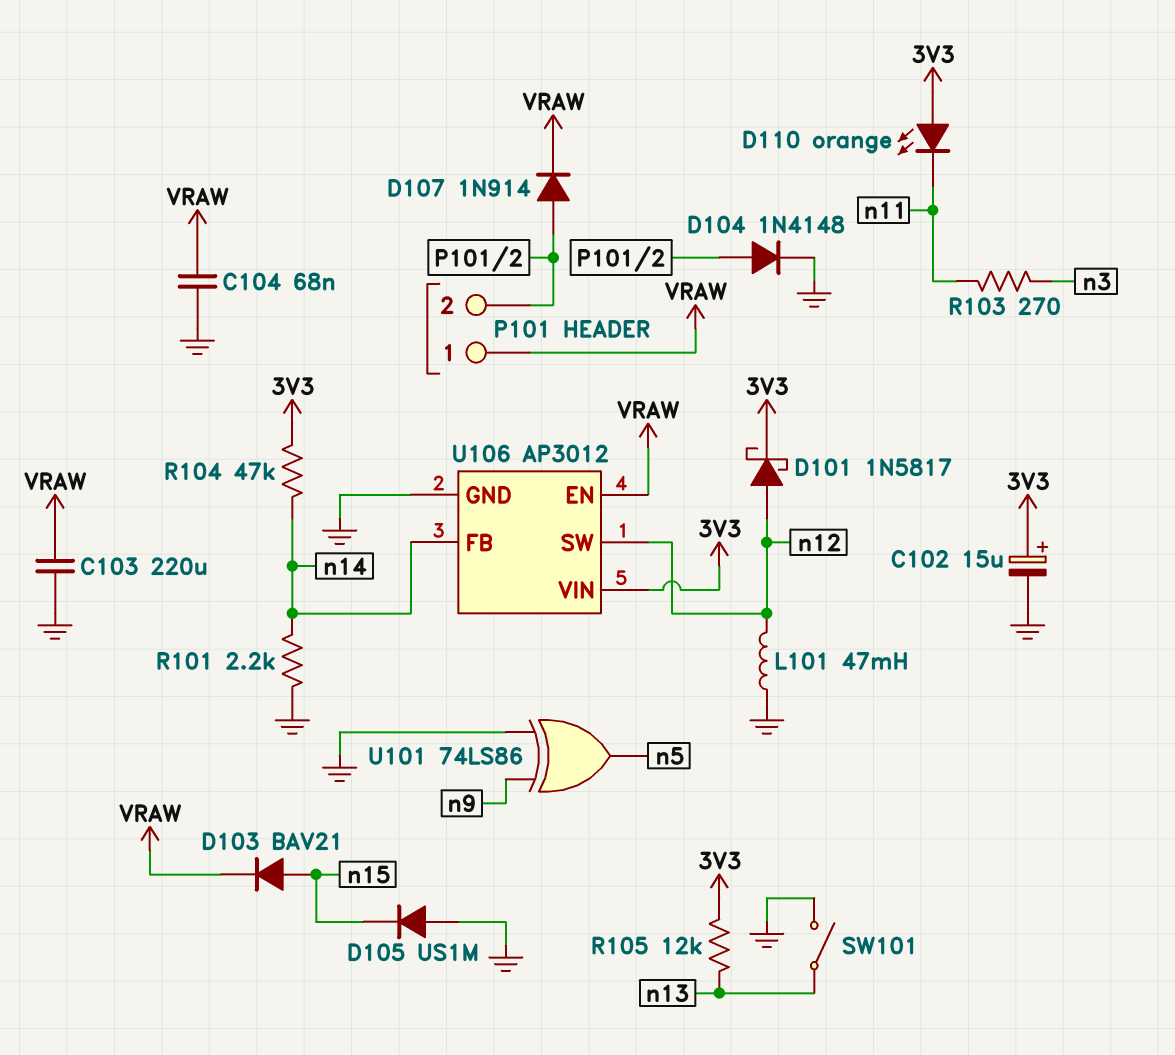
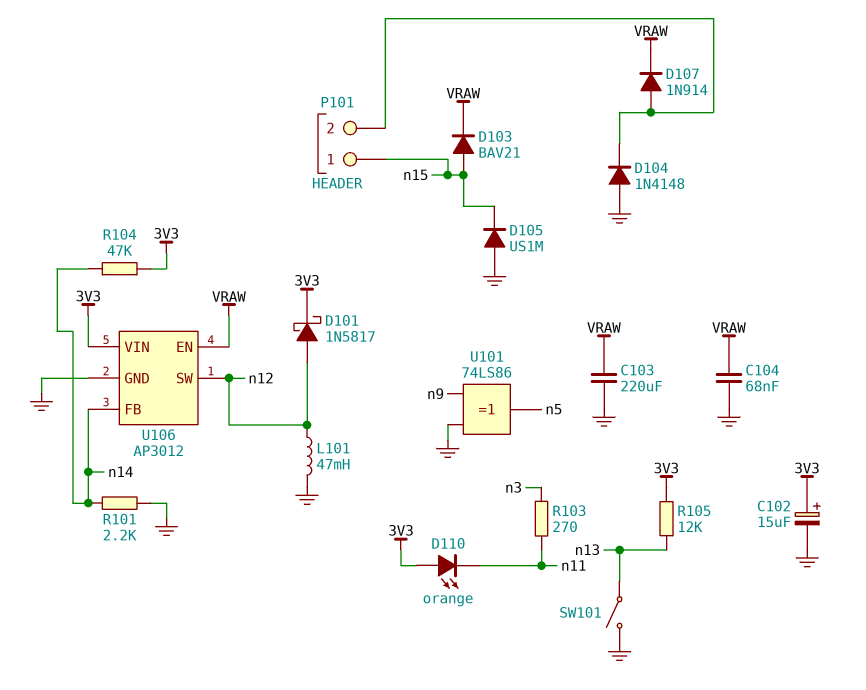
D104: diode 1N4148 (A P101/2, K GND) -> diode 1N4148 (A GND, K P101/2)
P101 pin 1: VRAW -> n15

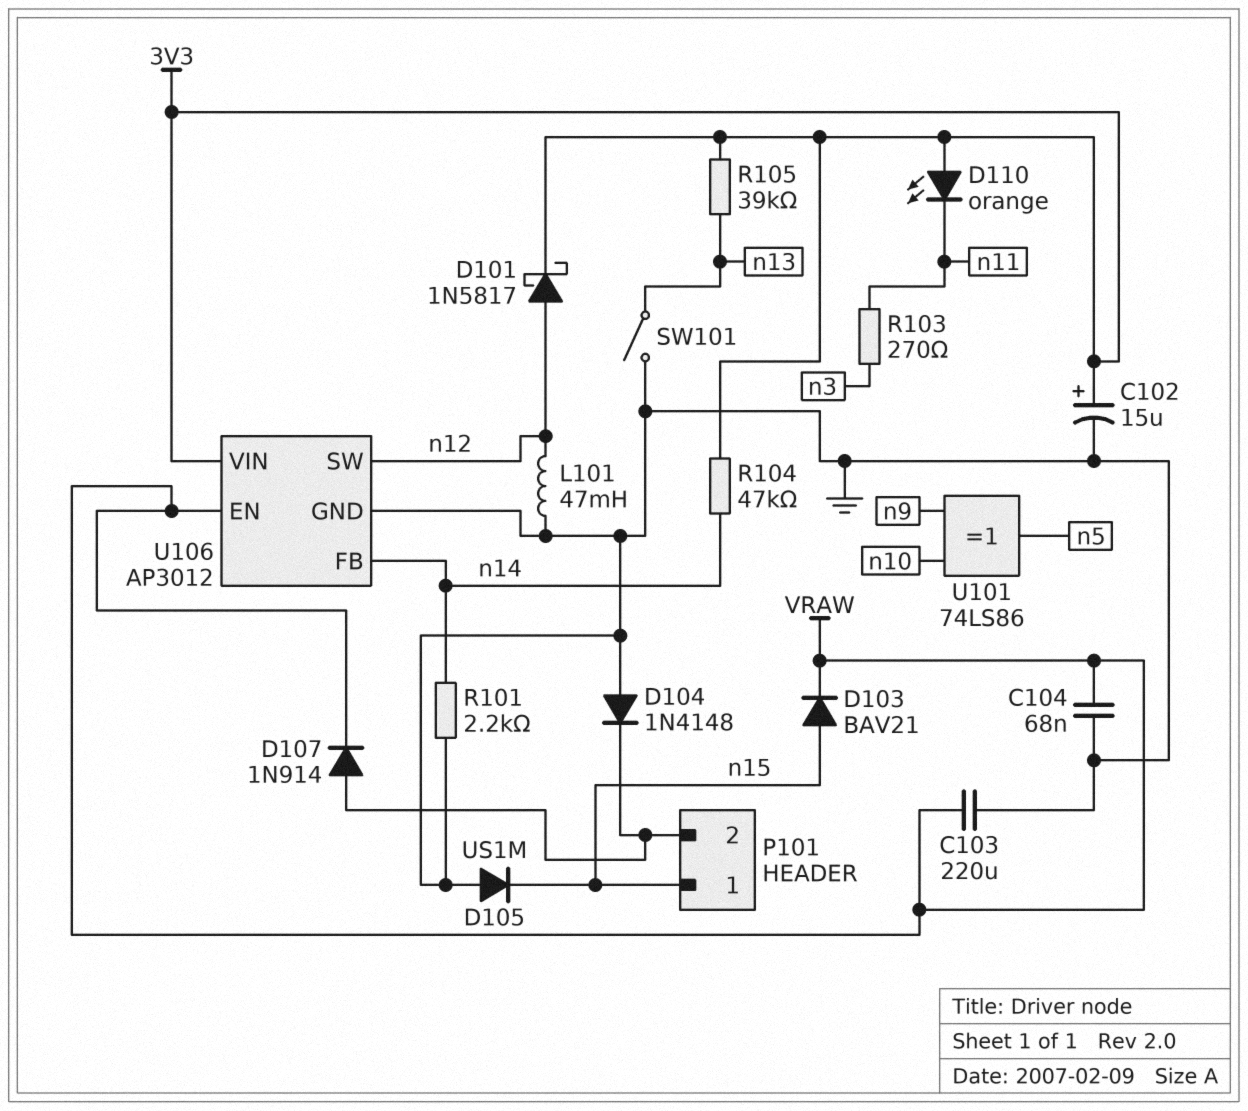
R105: 12k (3V3, n13) -> 39k (3V3, n13)
U101: XOR 74LS86 (in GND, in n9, out n5) -> XOR 74LS86 (in n9, in n10, out n5)

